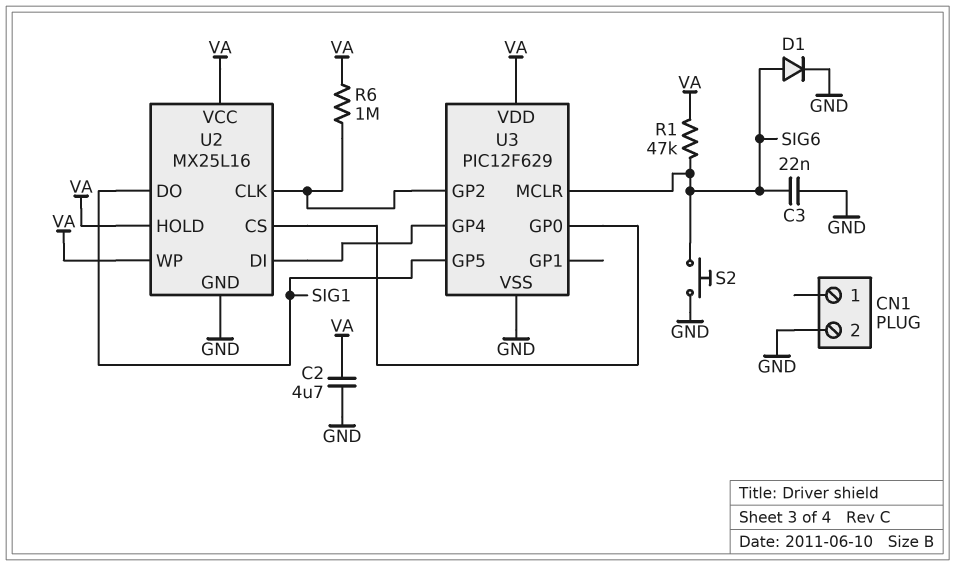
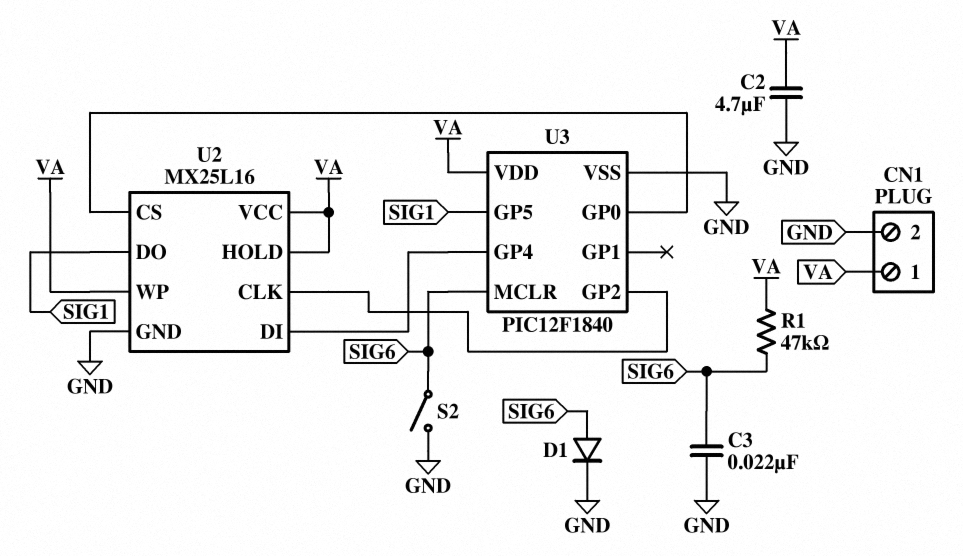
CN1 pin 1: none -> VA
R6: 1M (U2/CLK, VA) -> none
S2: button (GND, SIG6) -> switch (GND, SIG6)
U3: PIC12F629 -> PIC12F1840

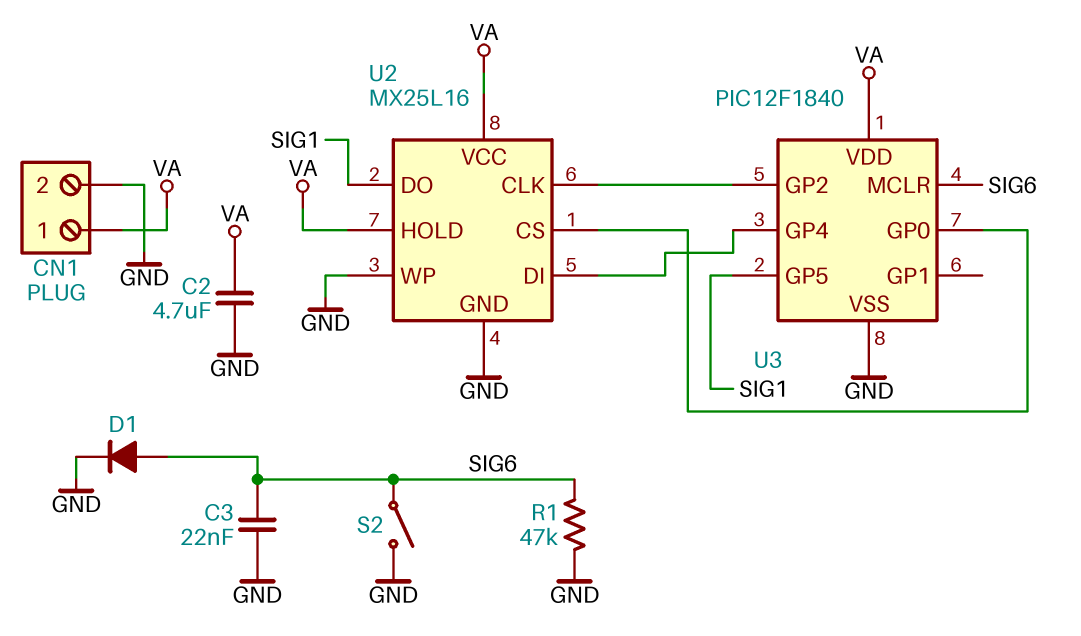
R1: 47k (SIG6, VA) -> 47k (GND, SIG6)
U2 pin WP: VA -> GND

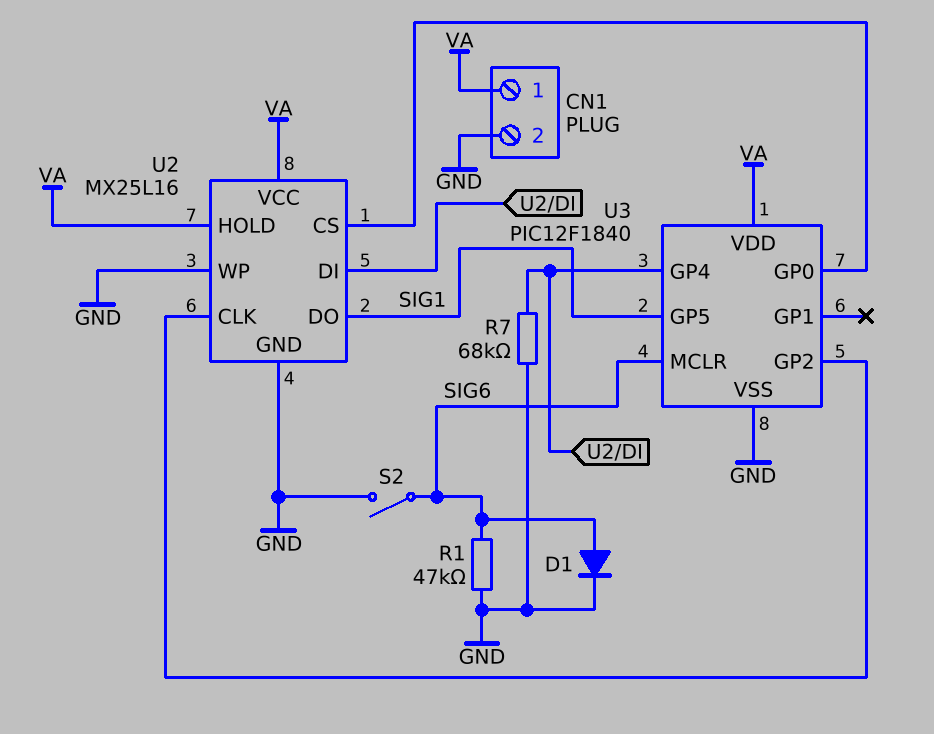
C2: 4.7uF (GND, VA) -> none
C3: 22nF (GND, SIG6) -> none
R7: none -> 68k (GND, U2/DI)

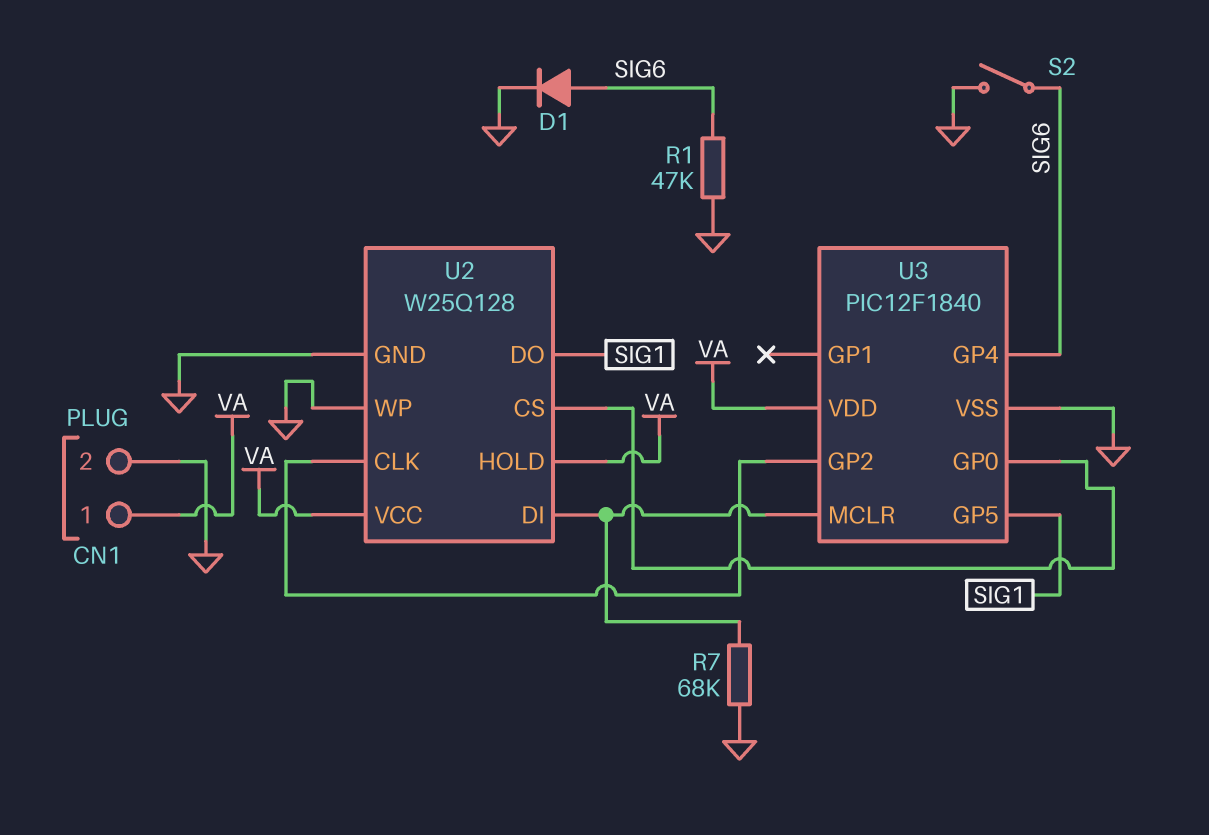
U2: MX25L16 -> W25Q128
U3 pin GP4: U2/DI -> SIG6
U3 pin MCLR: SIG6 -> U2/DI

